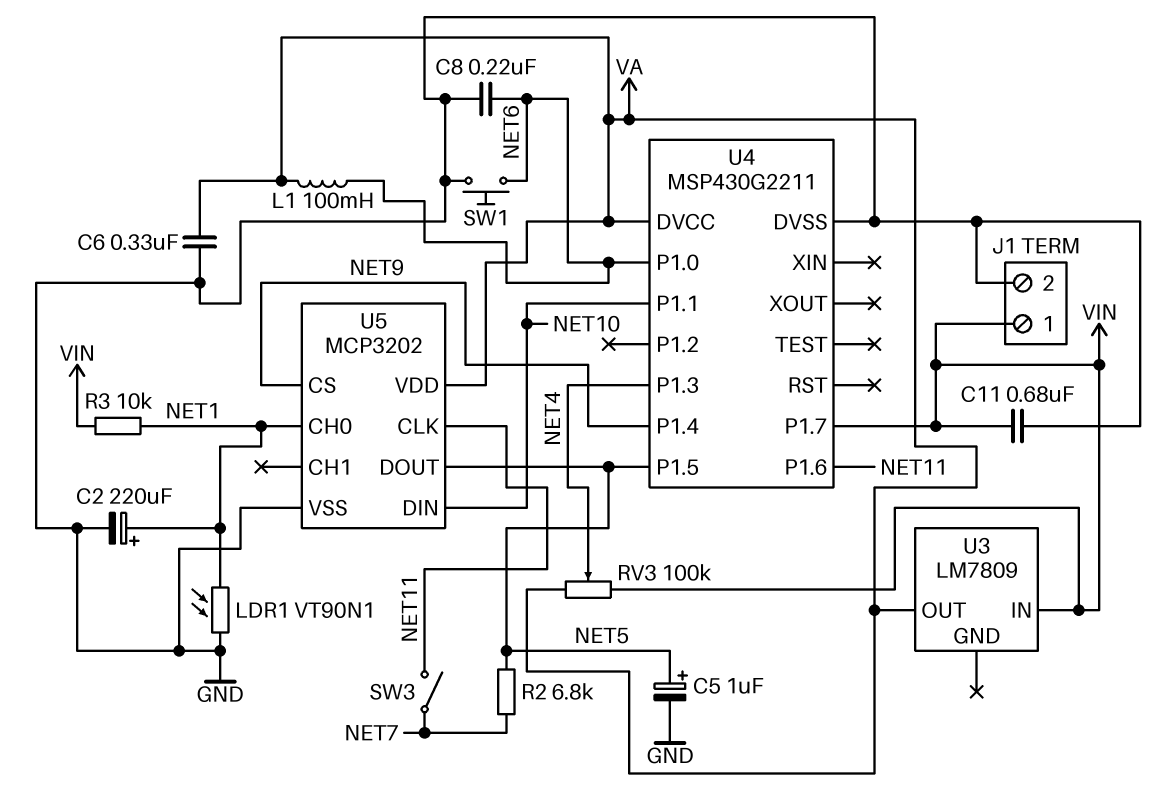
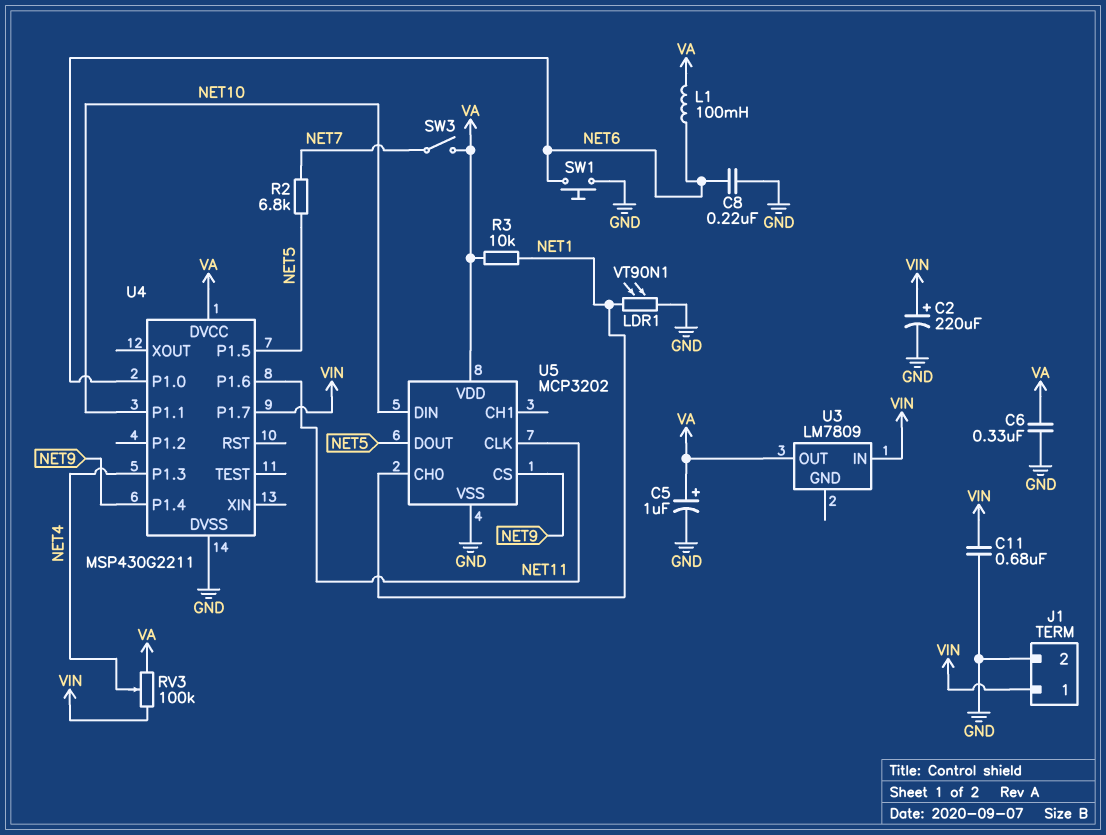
C2: 220uF (plus NET1, minus GND) -> 220uF (plus VIN, minus GND)
C5: 1uF (plus NET5, minus GND) -> 1uF (plus VA, minus GND)
R3: 10k (NET1, VIN) -> 10k (NET1, VA)
SW3: switch (NET7, NET11) -> switch (NET7, VA)

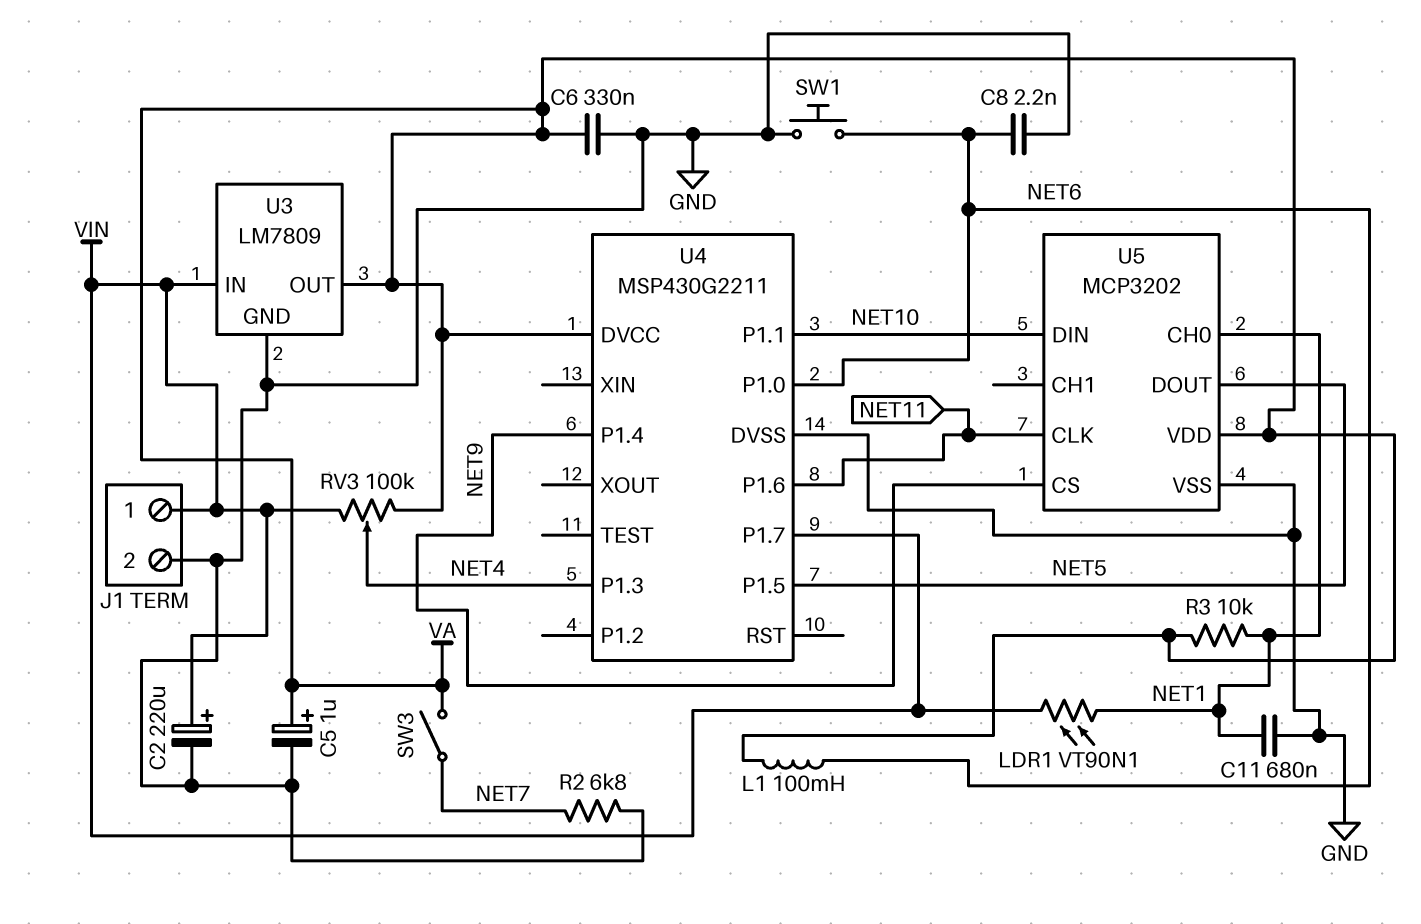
C8: 220nF (GND, NET6) -> 2.2nF (GND, NET6)
C11: 680nF (GND, VIN) -> 680nF (GND, NET1)
LDR1: VT90N1 (GND, NET1) -> VT90N1 (NET1, VIN)
R2: 6.8k (NET5, NET7) -> 6.8k (GND, NET7)
U3 pin GND: none -> GND

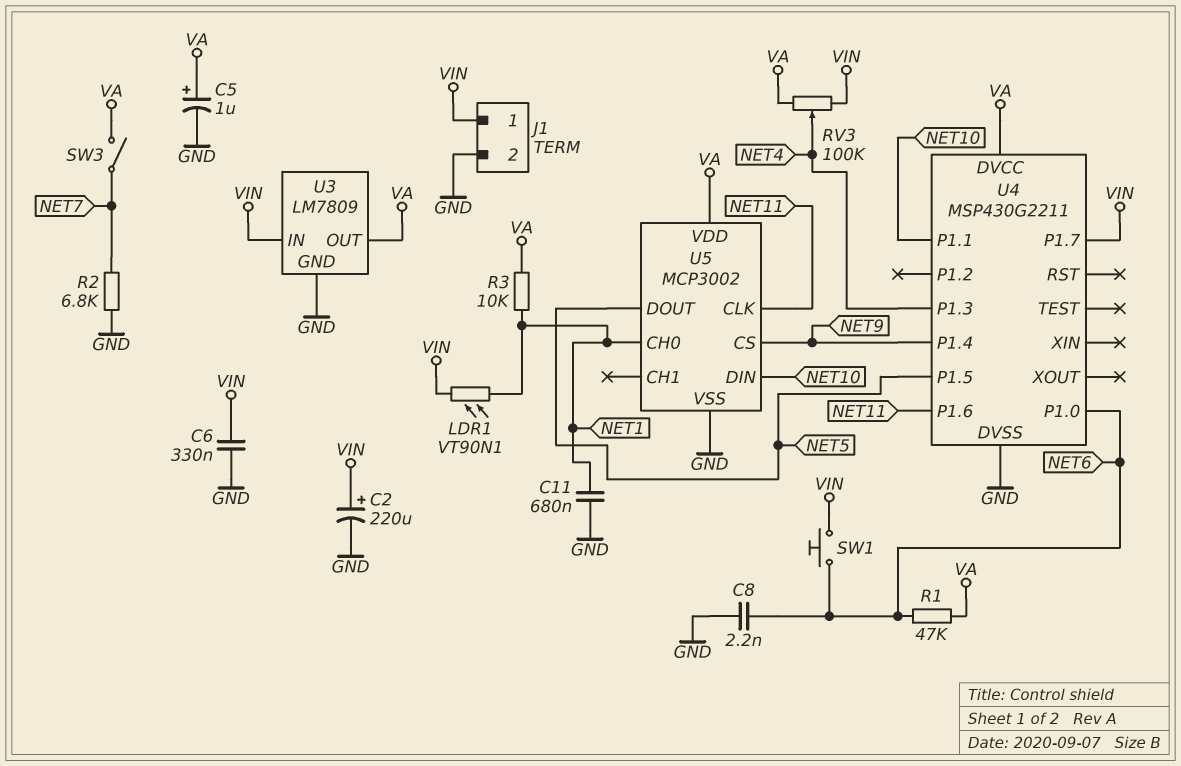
C6: 330nF (GND, VA) -> 330nF (GND, VIN)
L1: 100mH (NET6, VA) -> none
R1: none -> 47k (NET6, VA)
SW1: button (GND, NET6) -> button (NET6, VIN)
U5: MCP3202 -> MCP3002

